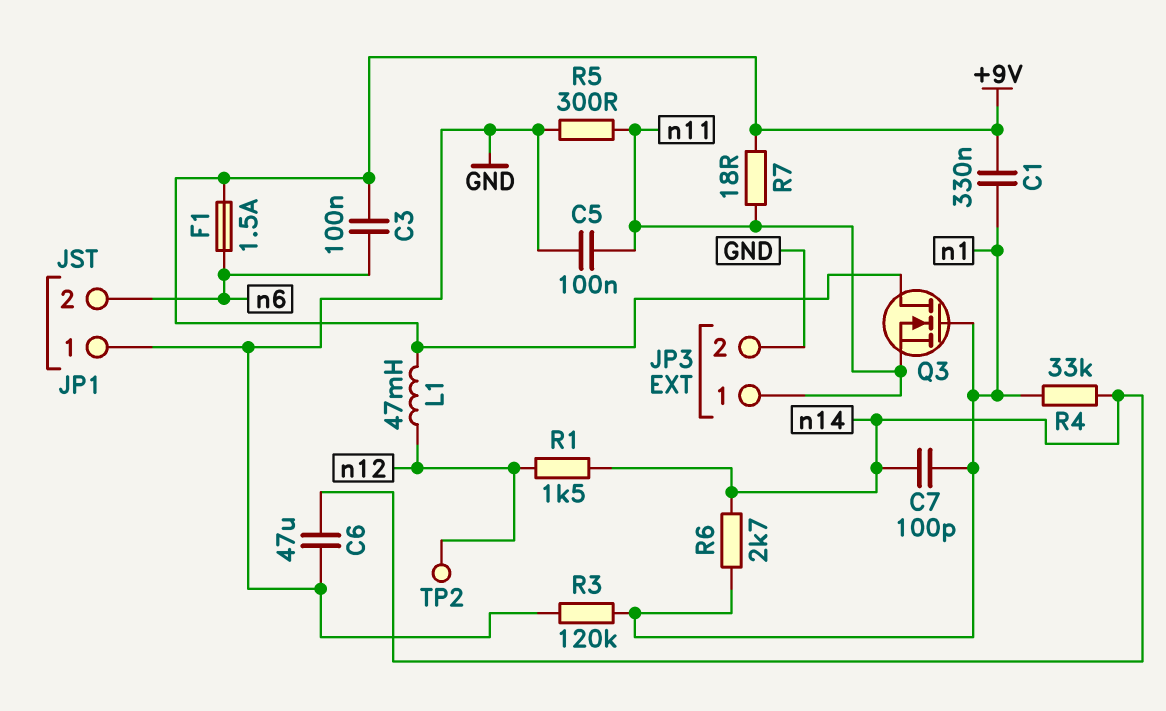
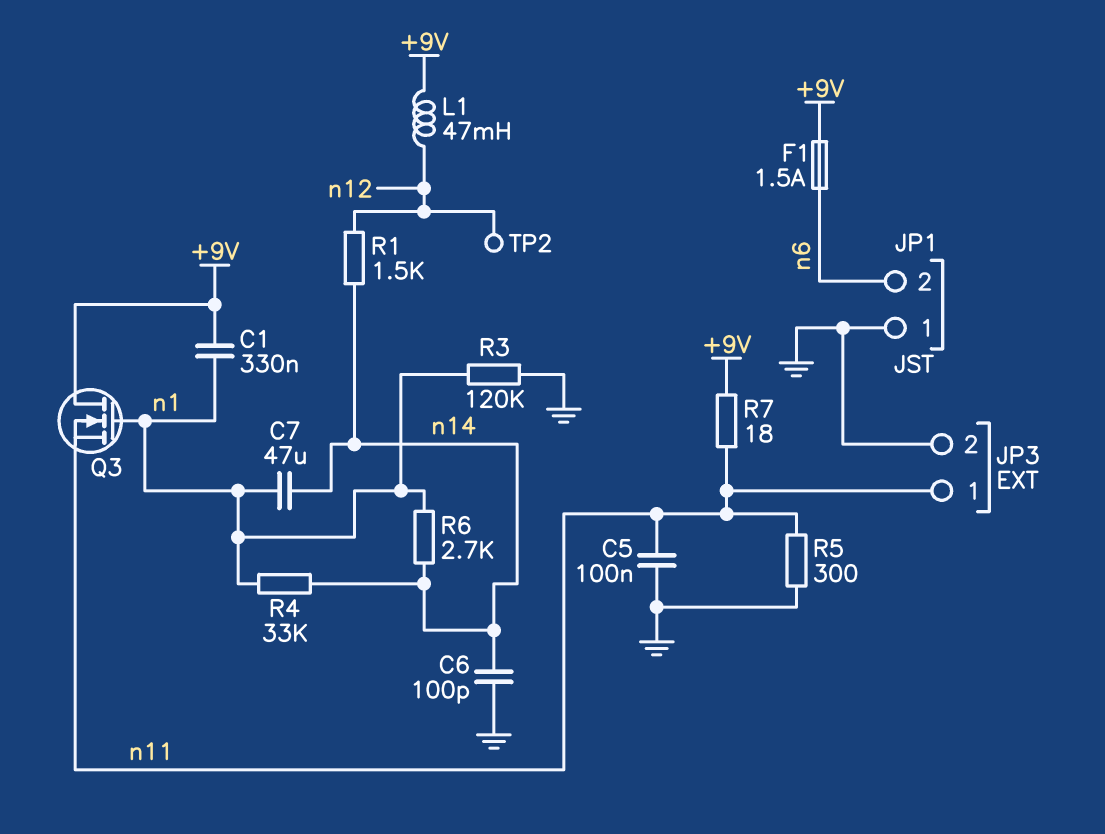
C3: 100nF (+9V, n6) -> none
C6: 47uF (GND, n14) -> 100pF (GND, n14)
C7: 100pF (n1, n14) -> 47uF (n1, n14)

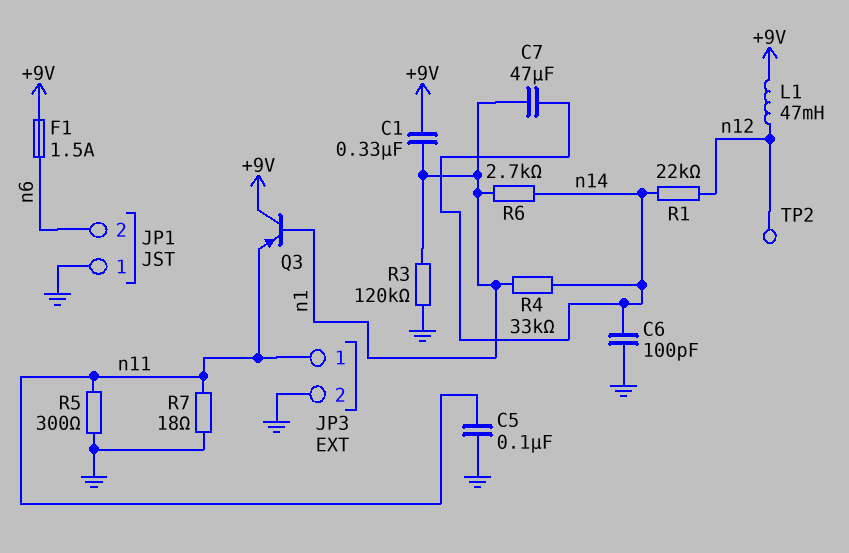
Q3: NMOS (G n1, D +9V, S n11) -> PNP (B n1, C +9V, E n11)
R1: 1.5k (n12, n14) -> 22k (n12, n14)
R7: 18 (+9V, n11) -> 18 (GND, n11)

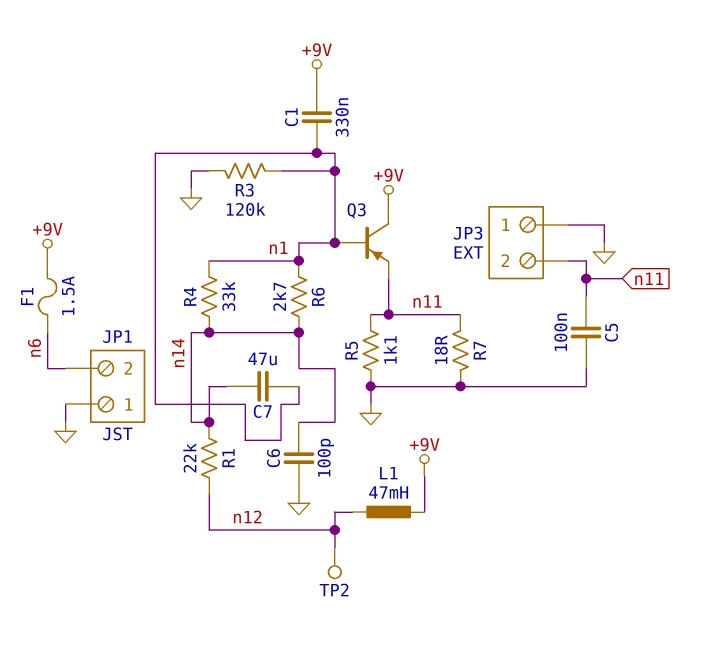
JP3 pin 1: n11 -> GND
JP3 pin 2: GND -> n11
R5: 300 (GND, n11) -> 1.1k (GND, n11)

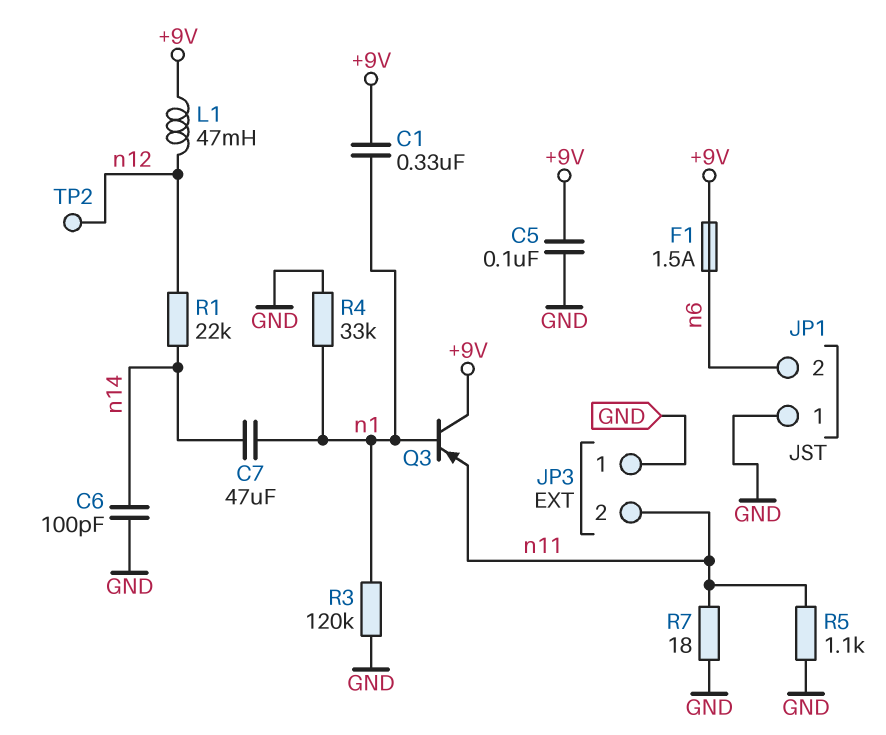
C5: 100nF (GND, n11) -> 100nF (+9V, GND)
R4: 33k (n1, n14) -> 33k (GND, n1)
R6: 2.7k (n1, n14) -> none

